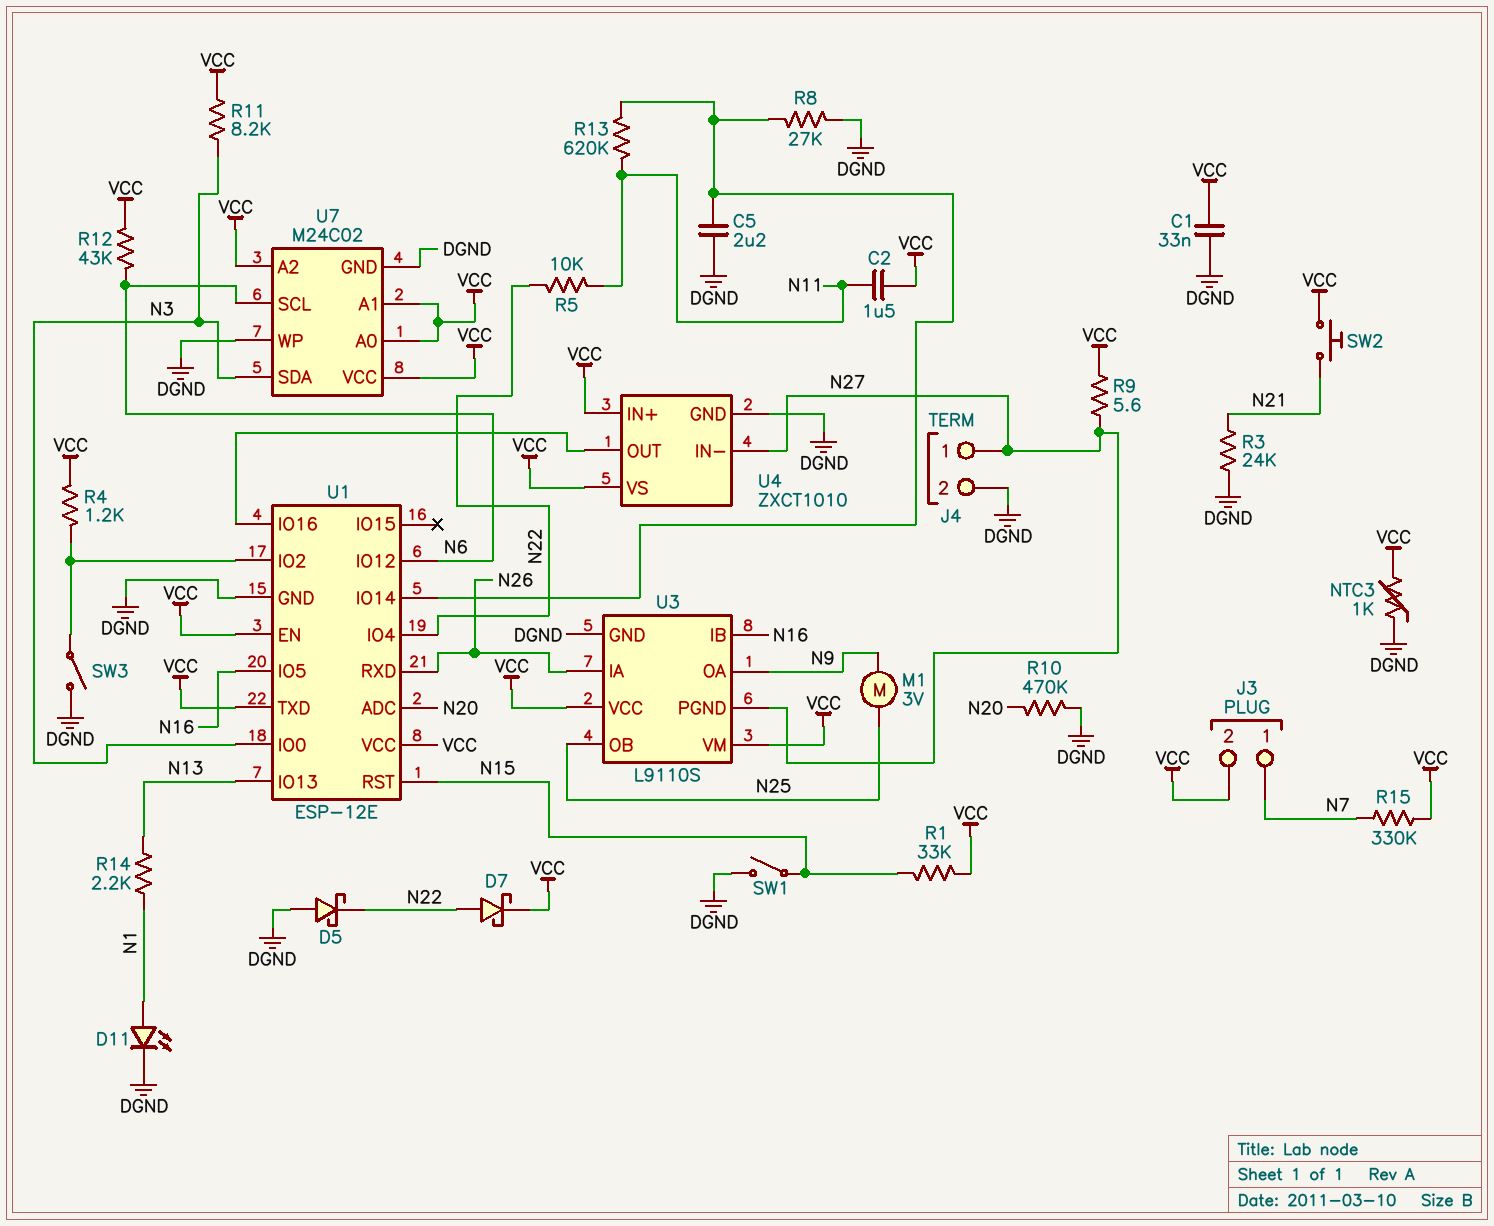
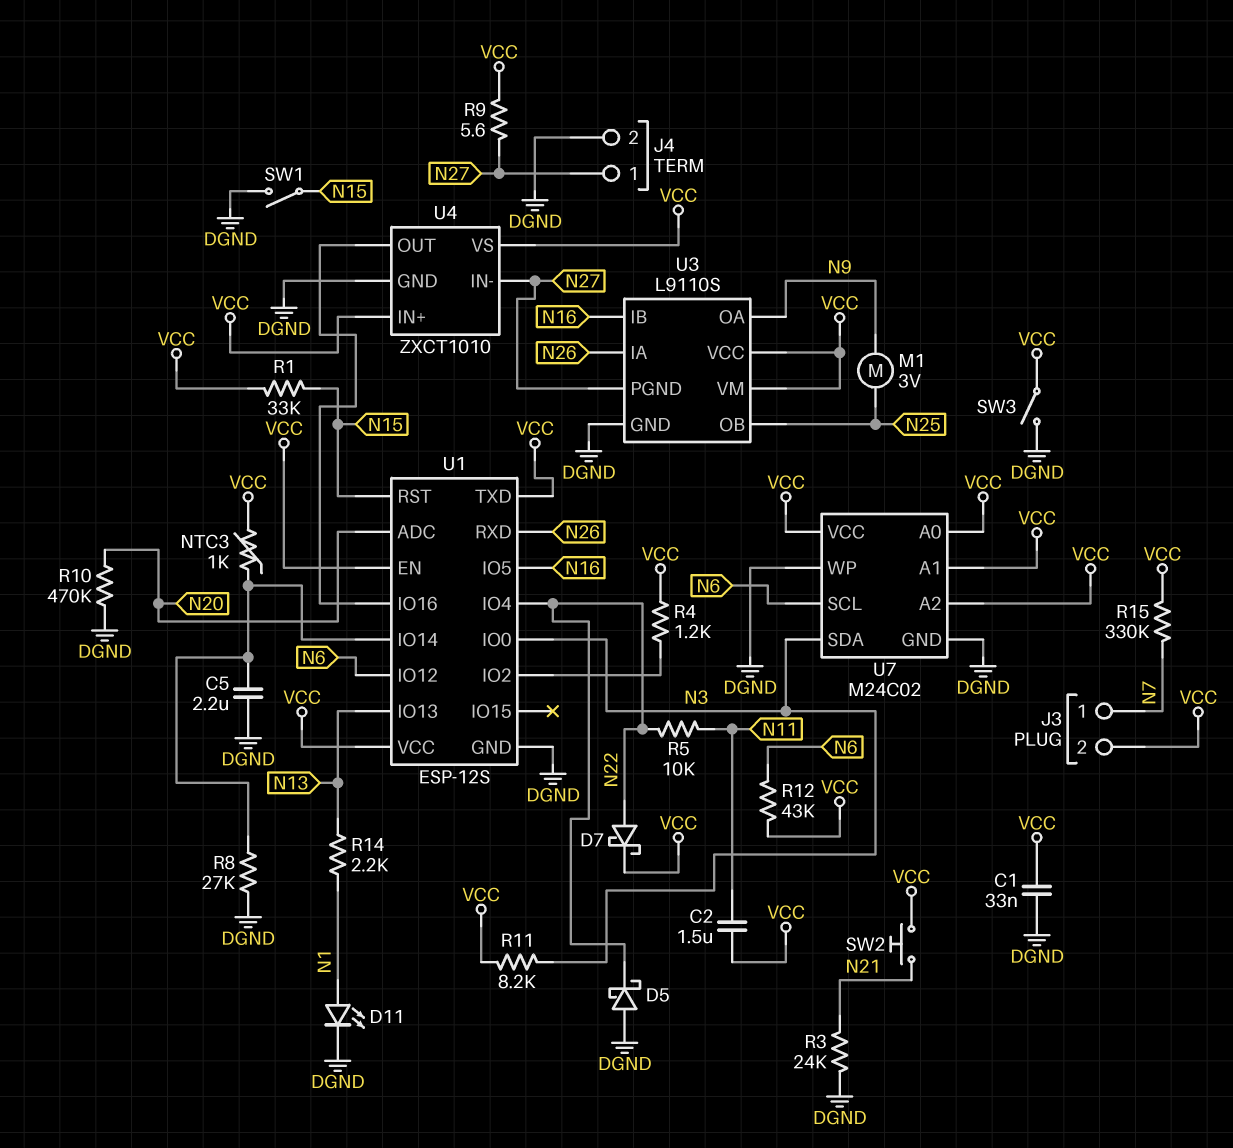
NTC3: 1k (DGND, VCC) -> 1k (U1/IO14, VCC)
R13: 620k (N11, U1/IO14) -> none
SW3: switch (DGND, U1/IO2) -> switch (DGND, VCC)
U1: ESP-12E -> ESP-12S

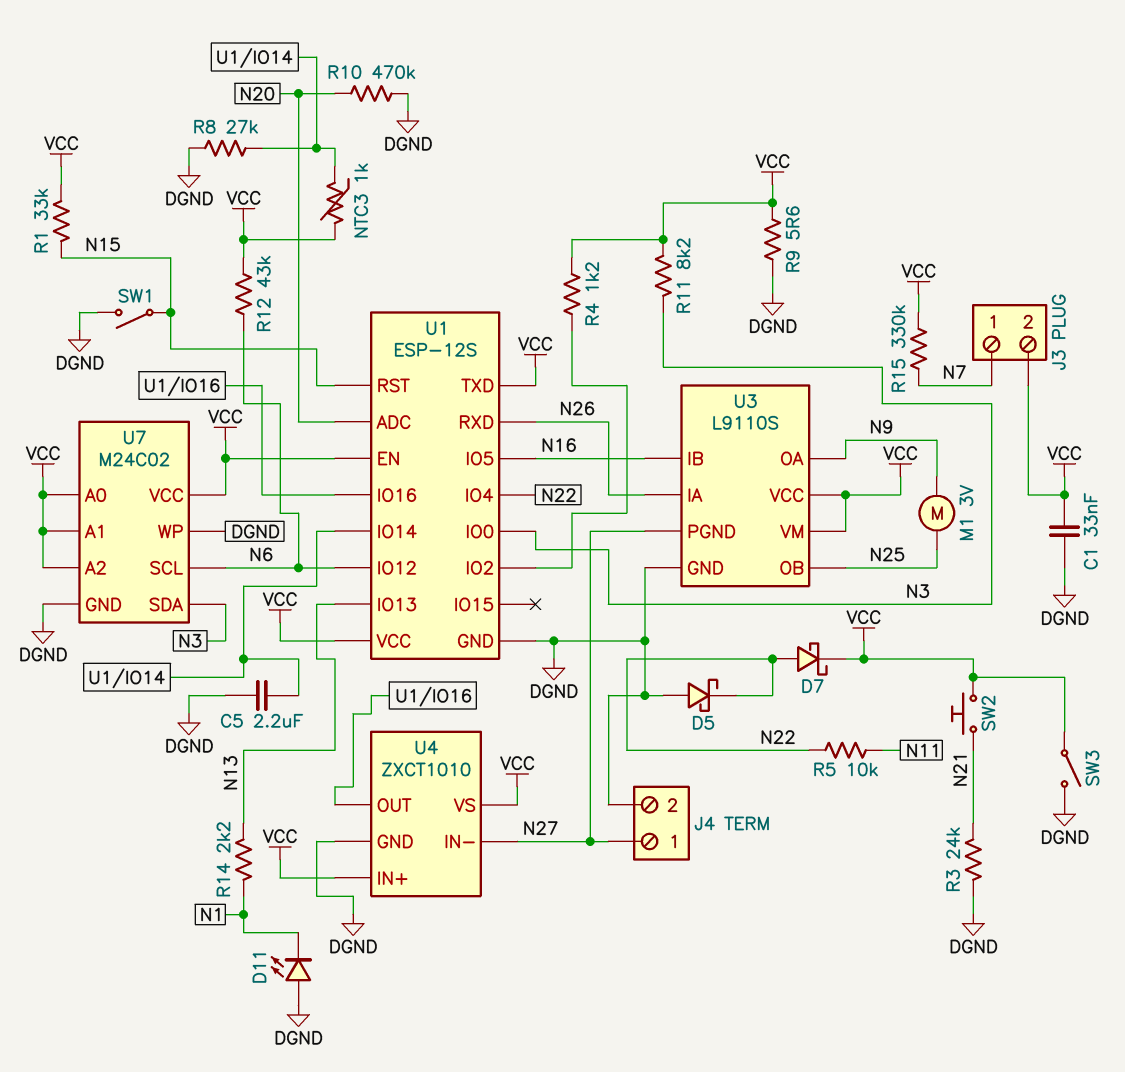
C2: 1.5uF (N11, VCC) -> none
D11: LED (A N1, K DGND) -> LED (A DGND, K N1)
R9: 5.6 (N27, VCC) -> 5.6 (DGND, VCC)

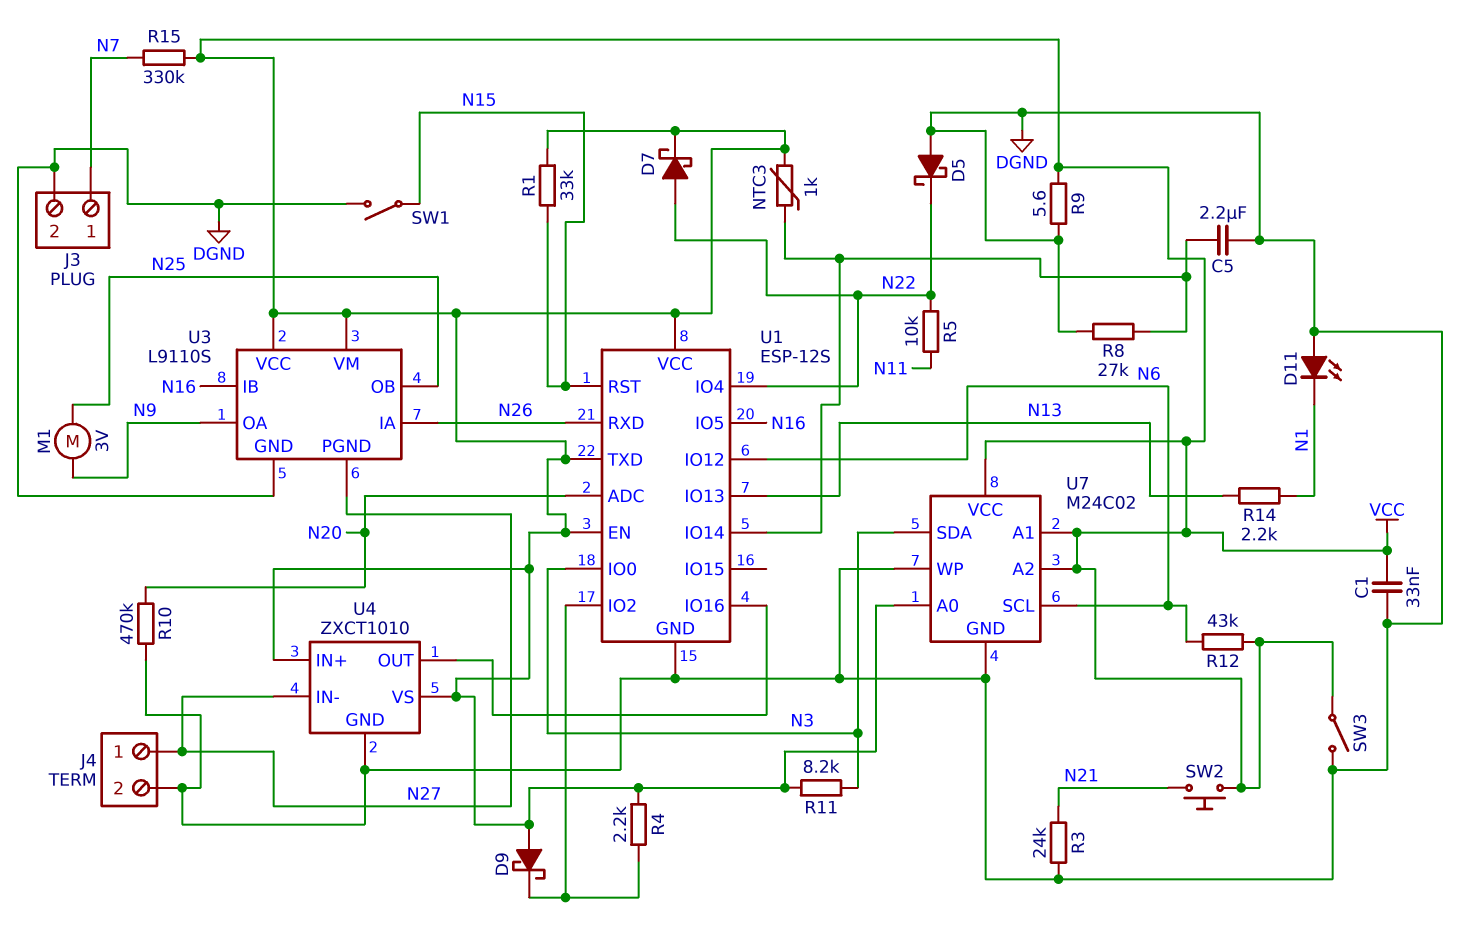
D9: none -> schottky (A VCC, K U1/IO2)
J3 pin 2: VCC -> DGND
R4: 1.2k (U1/IO2, VCC) -> 2.2k (U1/IO2, VCC)

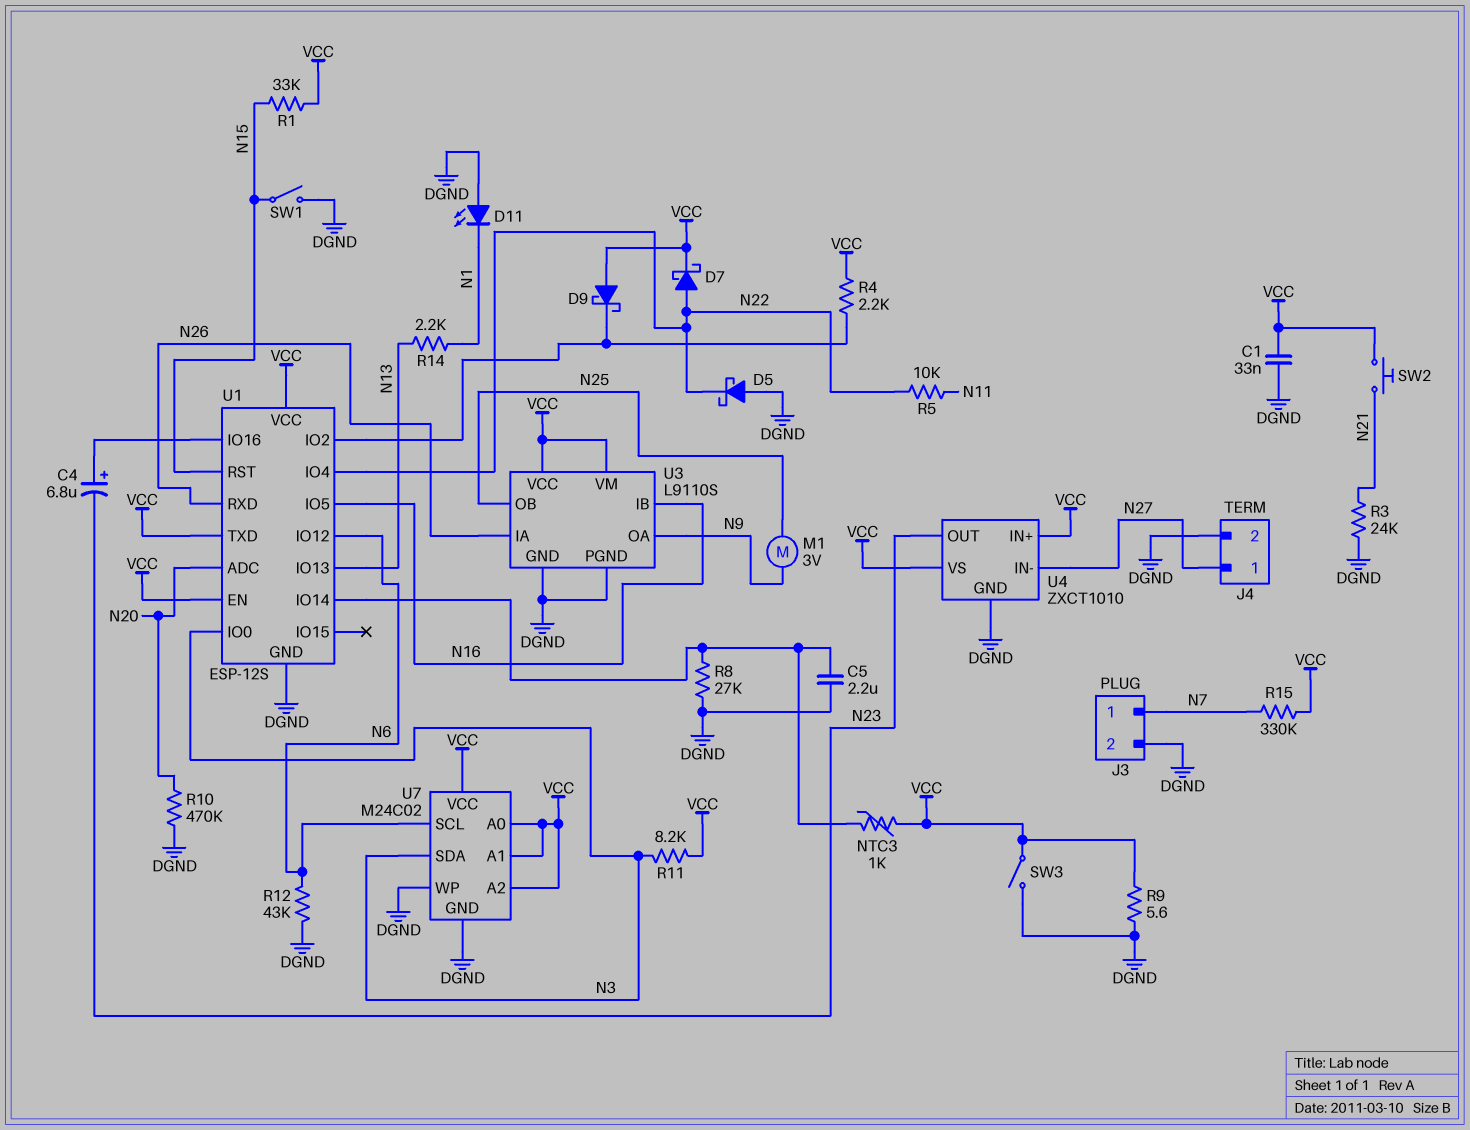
C4: none -> 6.8uF (plus U1/IO16, minus N23)
R12: 43k (N6, VCC) -> 43k (DGND, N6)
U3 pin PGND: N27 -> DGND
U4 pin OUT: U1/IO16 -> N23

